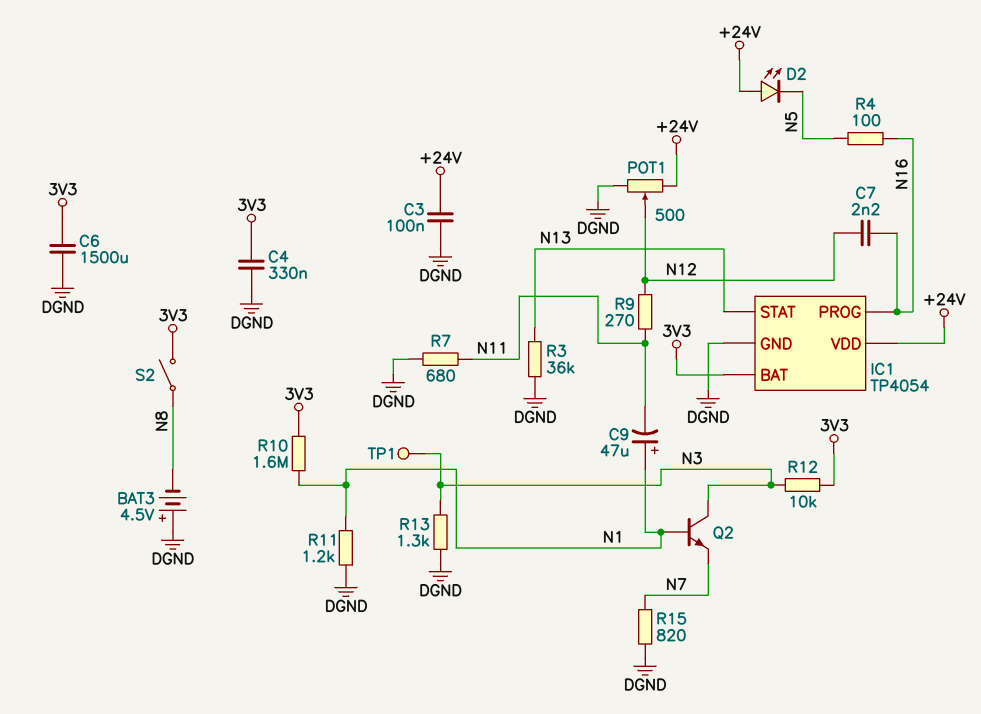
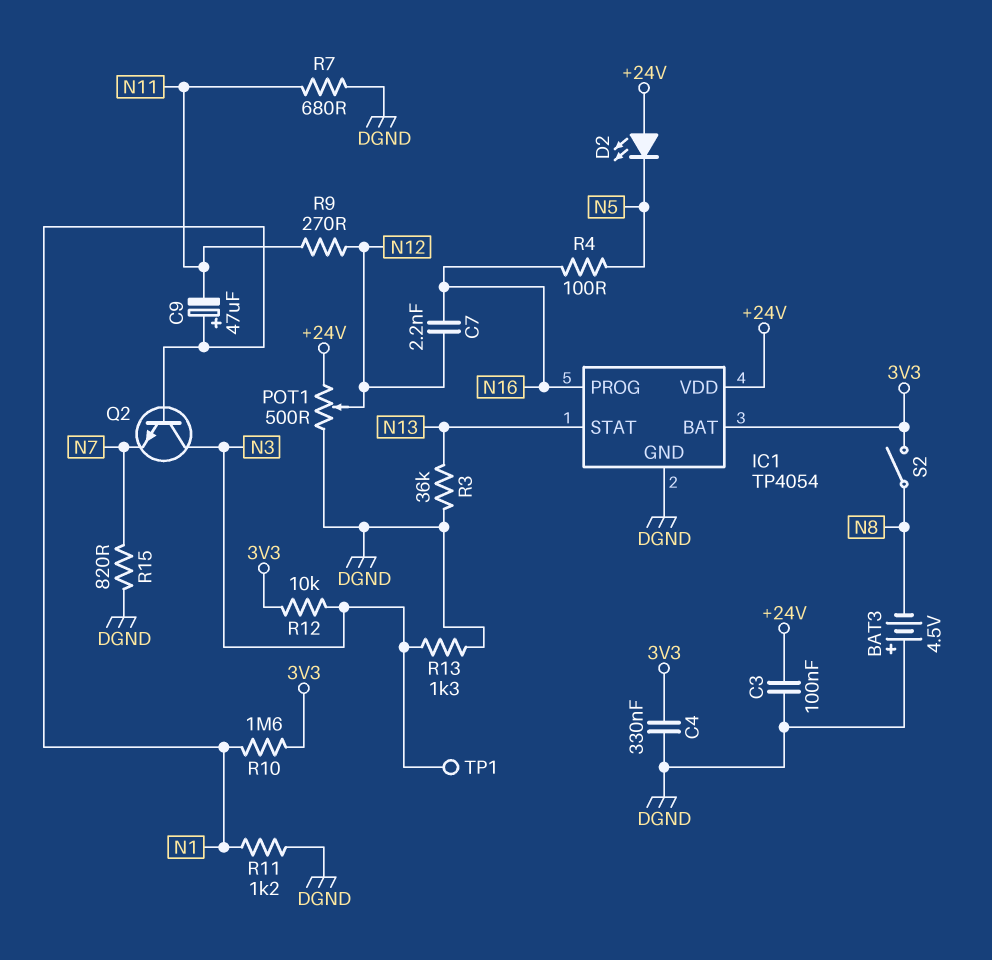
C6: 1500uF (3V3, DGND) -> none

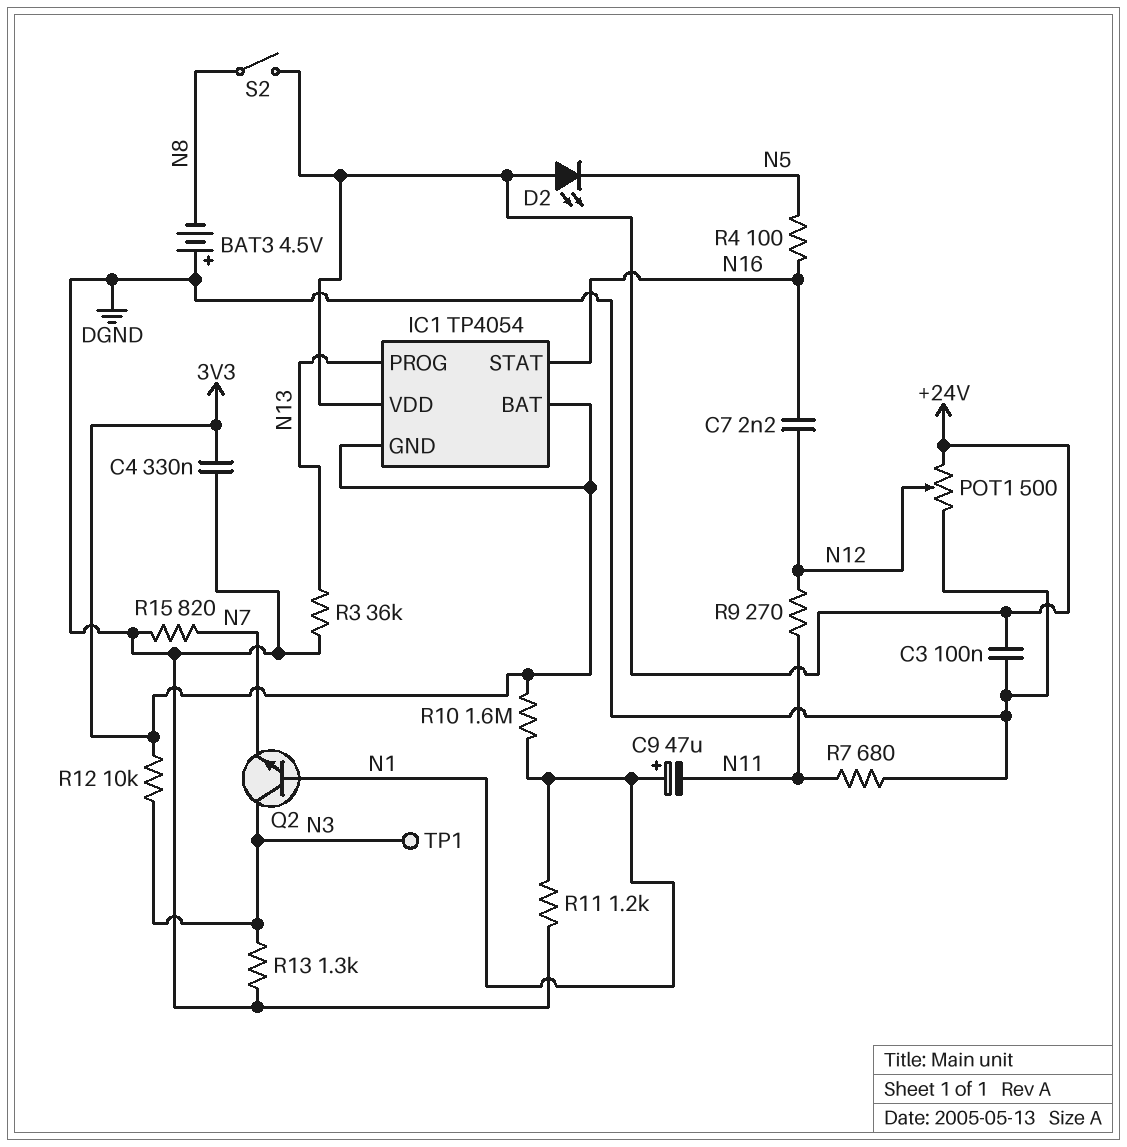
IC1 pin GND: DGND -> 3V3
IC1 pin PROG: N16 -> N13
IC1 pin STAT: N13 -> N16
S2: switch (3V3, N8) -> switch (+24V, N8)

